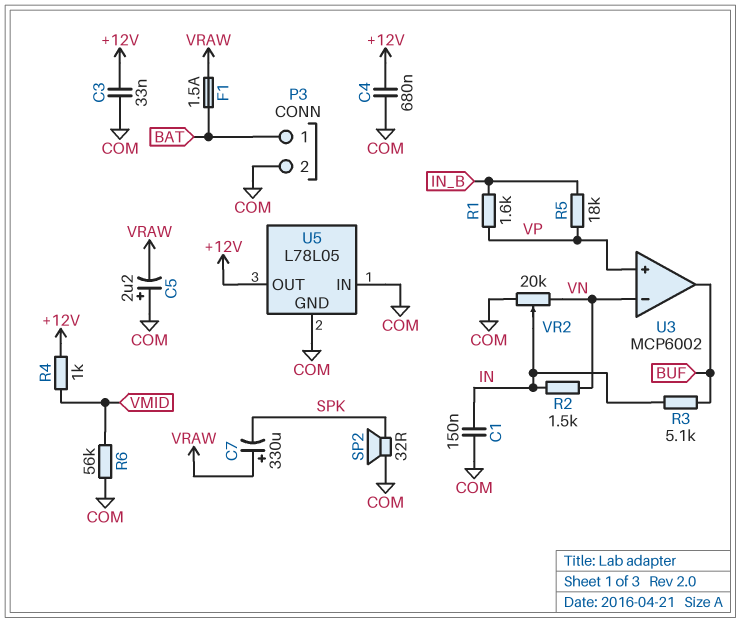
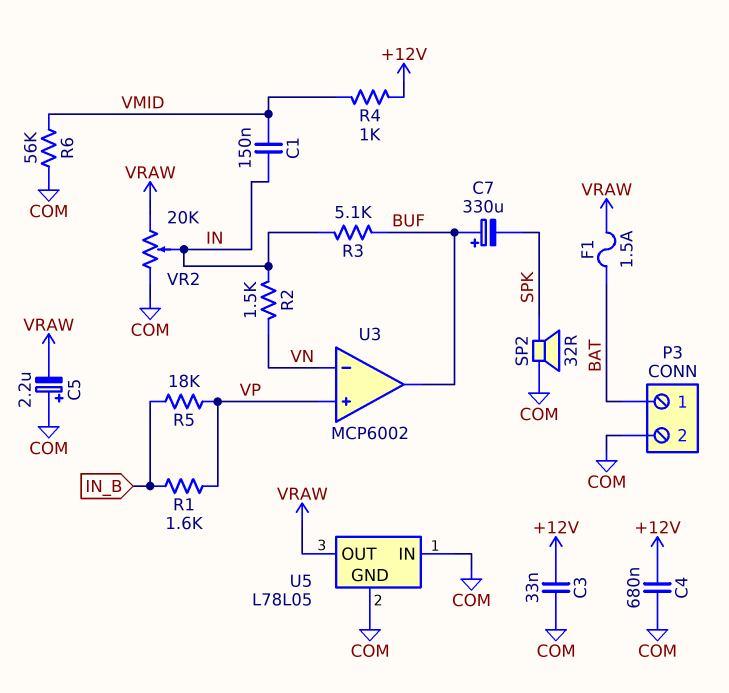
C1: 150nF (COM, IN) -> 150nF (IN, VMID)
C7: 330uF (plus VRAW, minus SPK) -> 330uF (plus BUF, minus SPK)
U5 pin OUT: +12V -> VRAW
VR2: 20k (COM, VN, wiper IN) -> 20k (COM, VRAW, wiper IN)

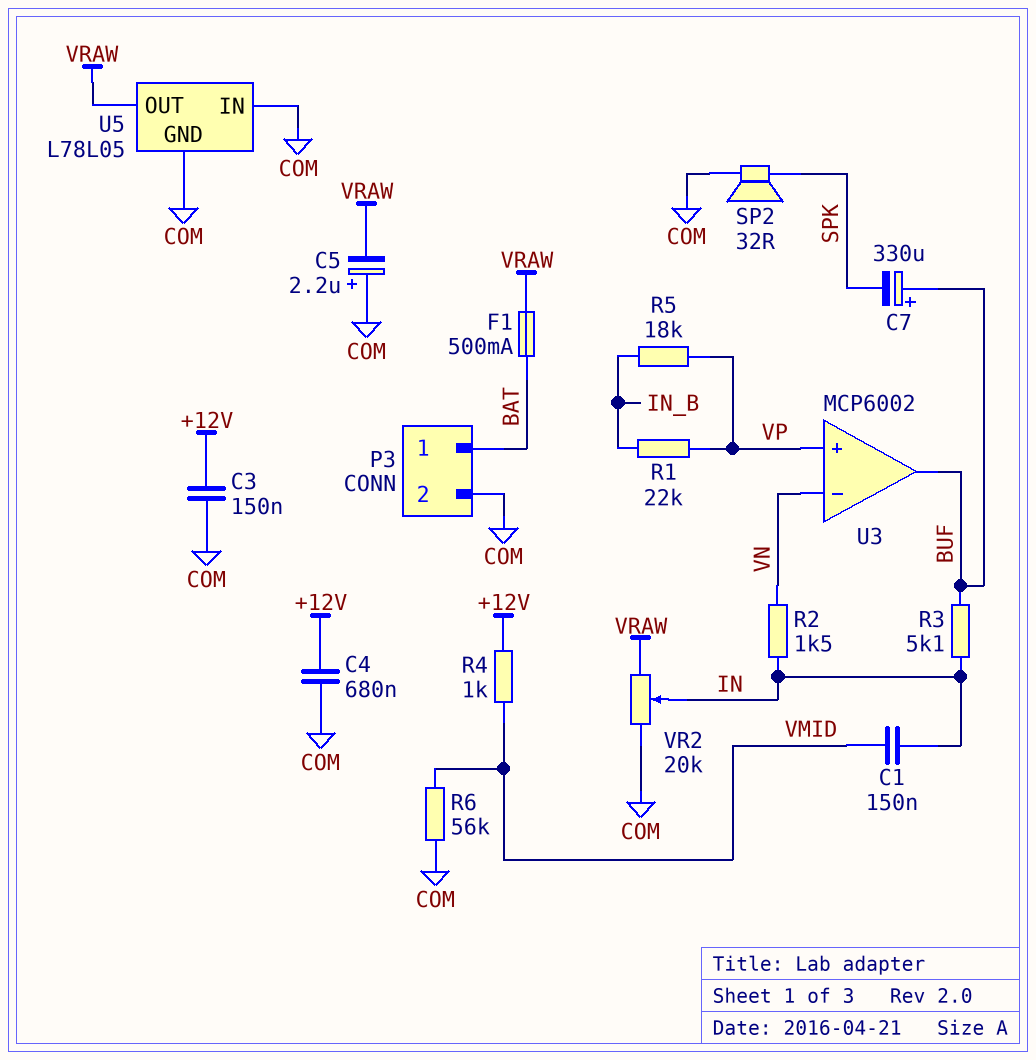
C3: 33nF (+12V, COM) -> 150nF (+12V, COM)
F1: 1.5A (BAT, VRAW) -> 500mA (BAT, VRAW)
R1: 1.6k (IN_B, VP) -> 22k (IN_B, VP)

